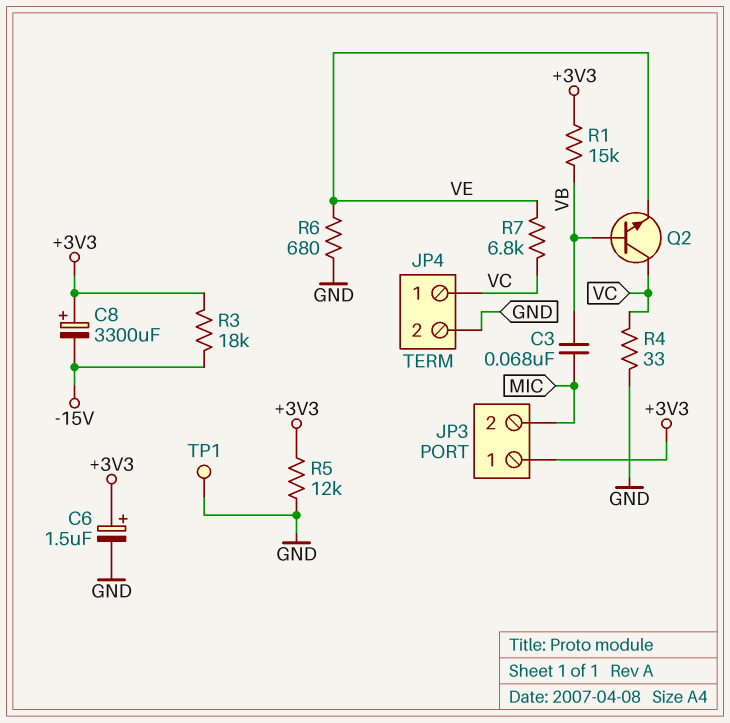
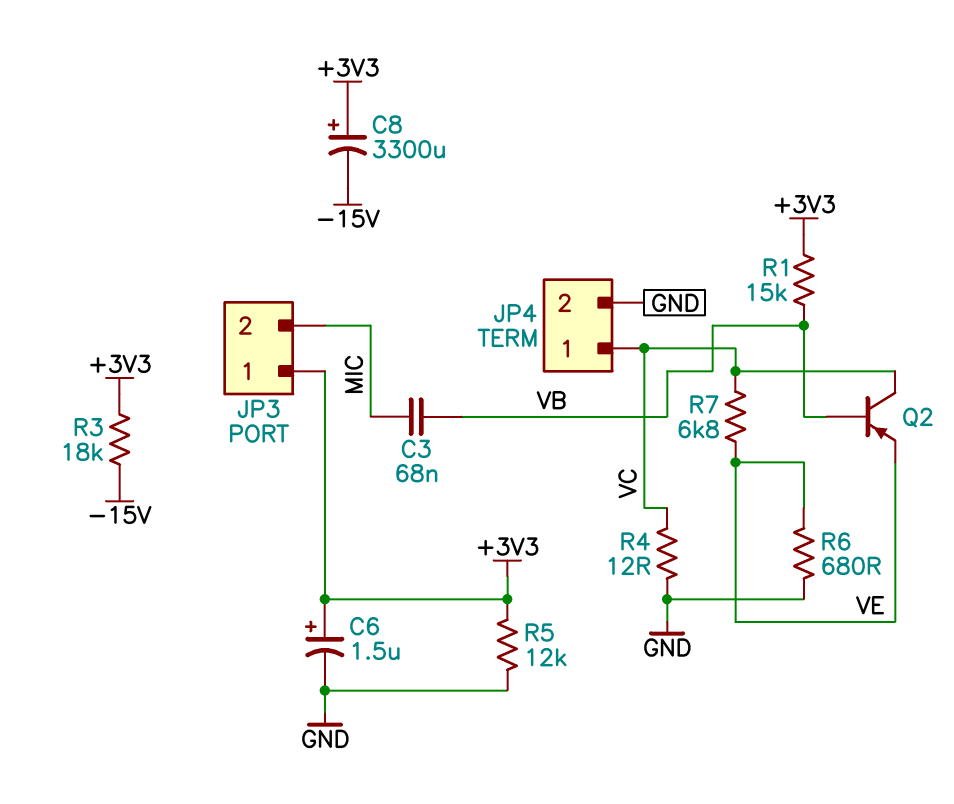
Q2: NPN (B VB, C VC, E VE) -> PNP (B VB, C VC, E VE)
R4: 33 (GND, VC) -> 12 (GND, VC)
TP1: test point (GND) -> none

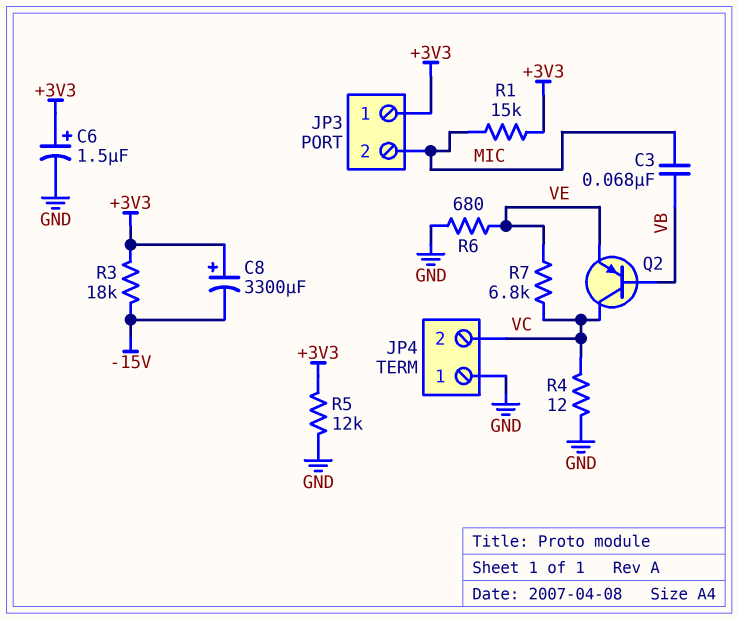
JP4 pin 1: VC -> GND
JP4 pin 2: GND -> VC
R1: 15k (+3V3, VB) -> 15k (+3V3, MIC)

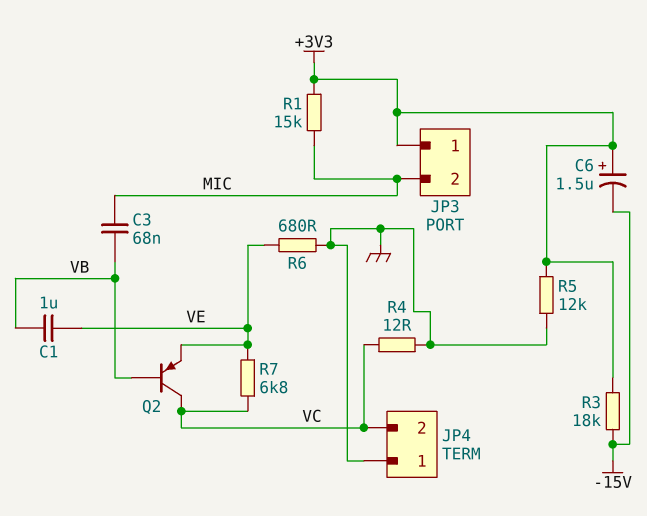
C1: none -> 1uF (VB, VE)
C6: 1.5uF (plus +3V3, minus GND) -> 1.5uF (plus +3V3, minus -15V)
C8: 3300uF (plus +3V3, minus -15V) -> none

